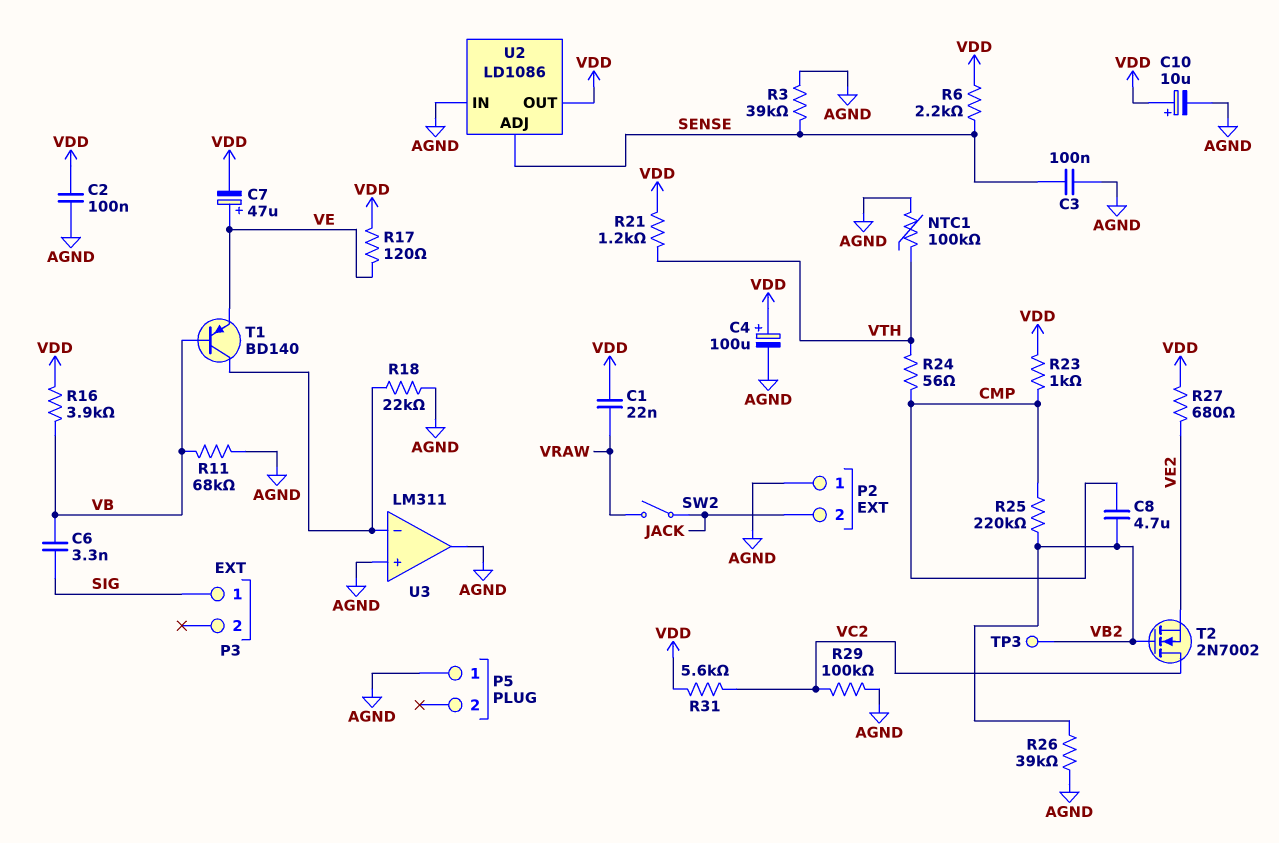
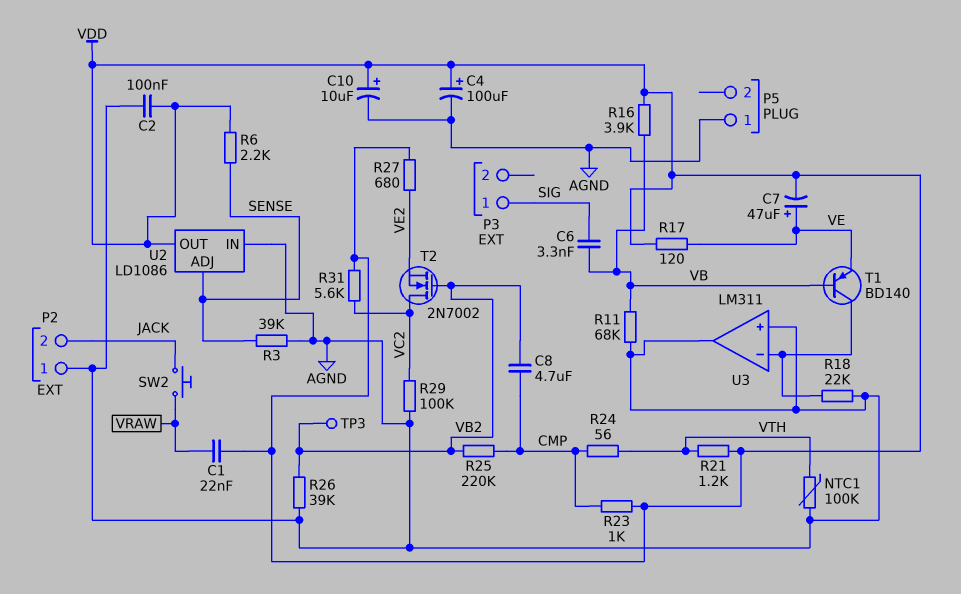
C3: 100nF (AGND, SENSE) -> none
SW2: switch (JACK, VRAW) -> button (JACK, VRAW)

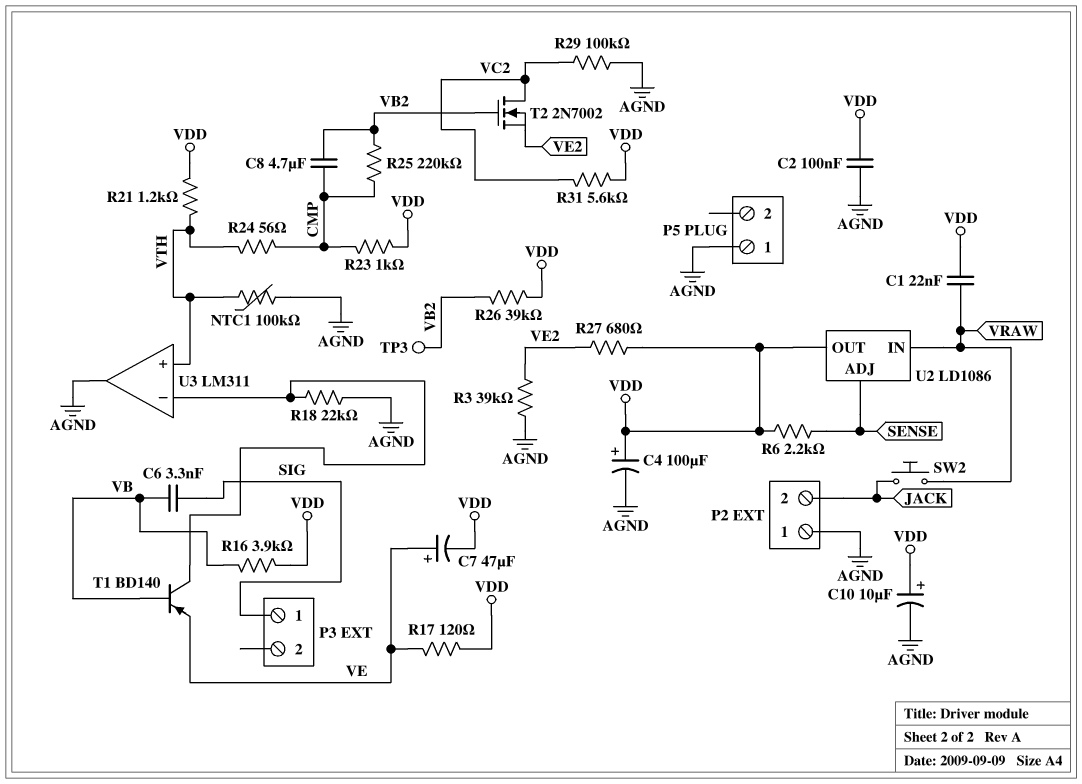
R3: 39k (AGND, SENSE) -> 39k (AGND, VE2)
R11: 68k (AGND, VB) -> none
R26: 39k (AGND, VB2) -> 39k (VB2, VDD)
U2 pin IN: AGND -> VRAW
U3 pin in+: AGND -> VTH

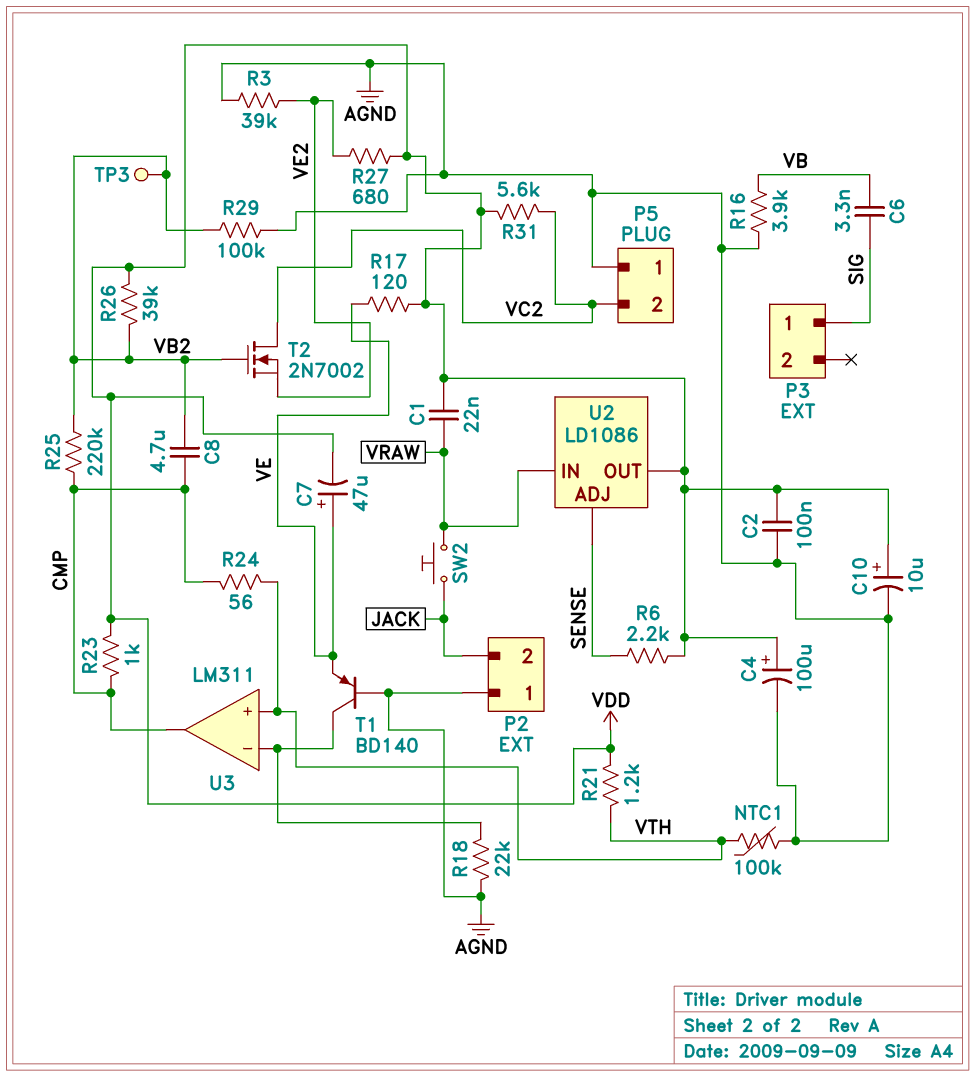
P5 pin 2: none -> VC2
R16: 3.9k (VB, VDD) -> 3.9k (AGND, VB)
R29: 100k (AGND, VC2) -> 100k (AGND, VB2)
T1: PNP BD140 (B VB, C U3/in-, E VE) -> PNP BD140 (B AGND, C U3/in-, E VE)
U3 pin out: AGND -> CMP

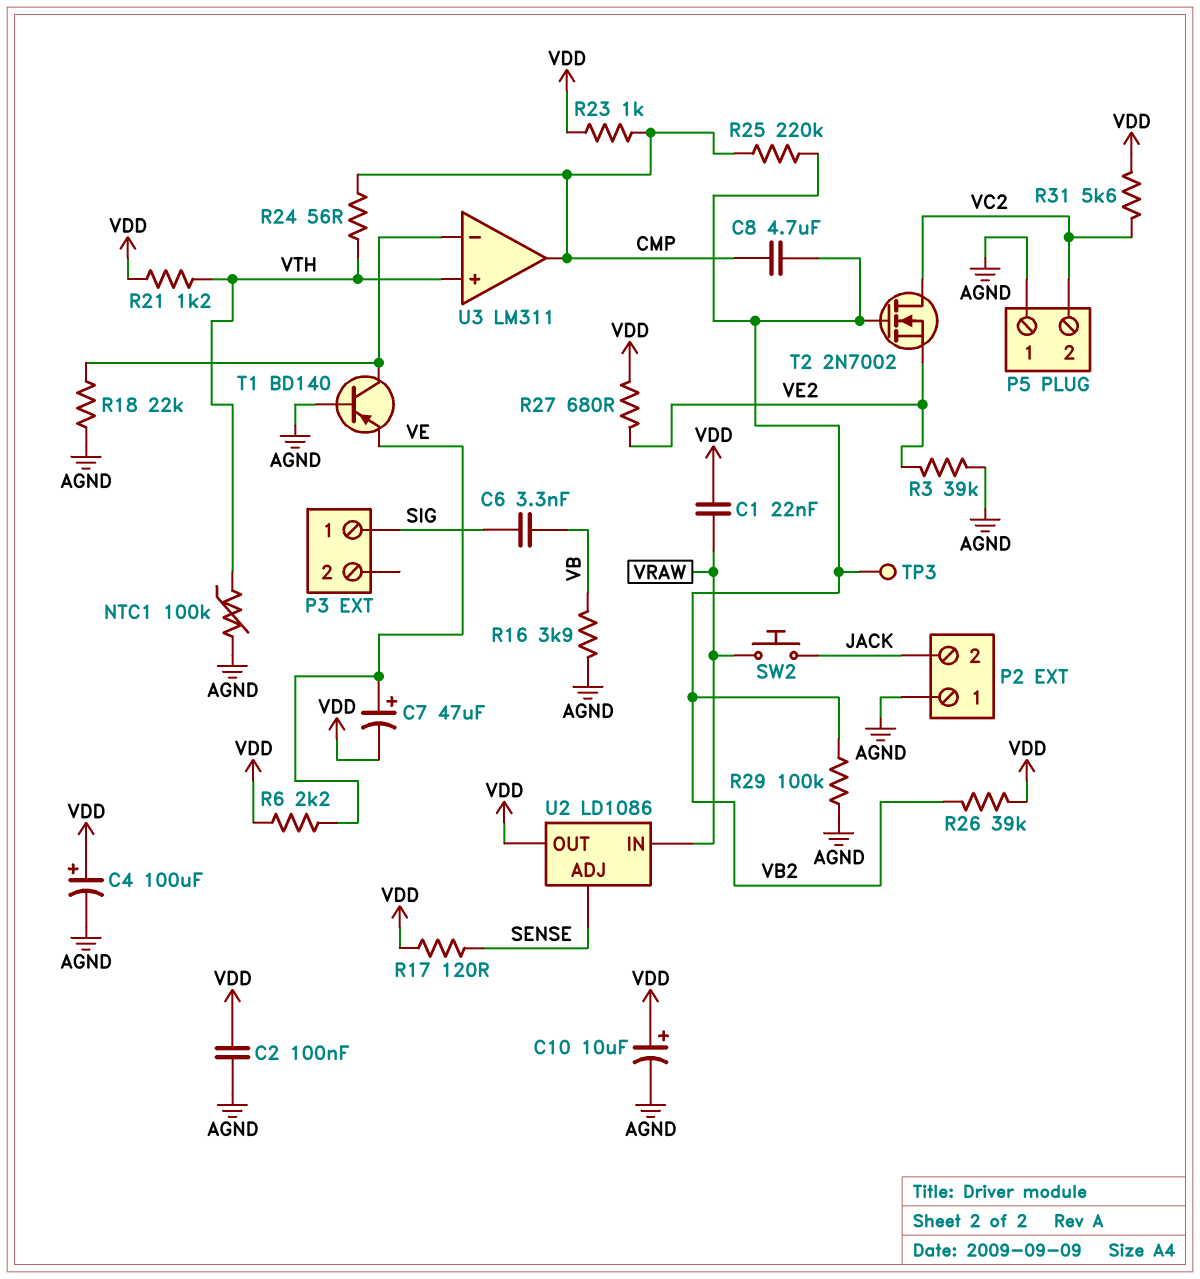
R6: 2.2k (SENSE, VDD) -> 2.2k (VDD, VE)
R17: 120 (VDD, VE) -> 120 (SENSE, VDD)

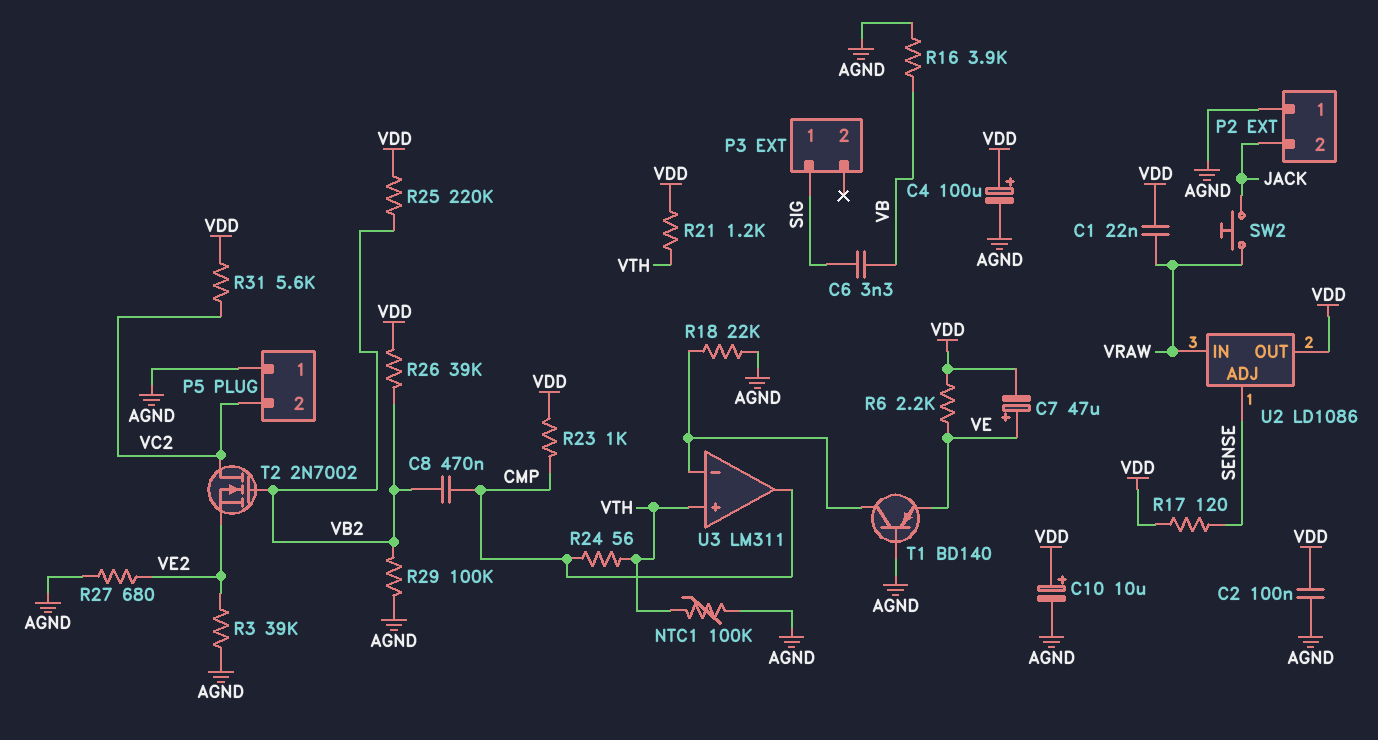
C8: 4.7uF (CMP, VB2) -> 470nF (CMP, VB2)
R25: 220k (CMP, VB2) -> 220k (VB2, VDD)
R27: 680 (VDD, VE2) -> 680 (AGND, VE2)
TP3: test point (VB2) -> none

